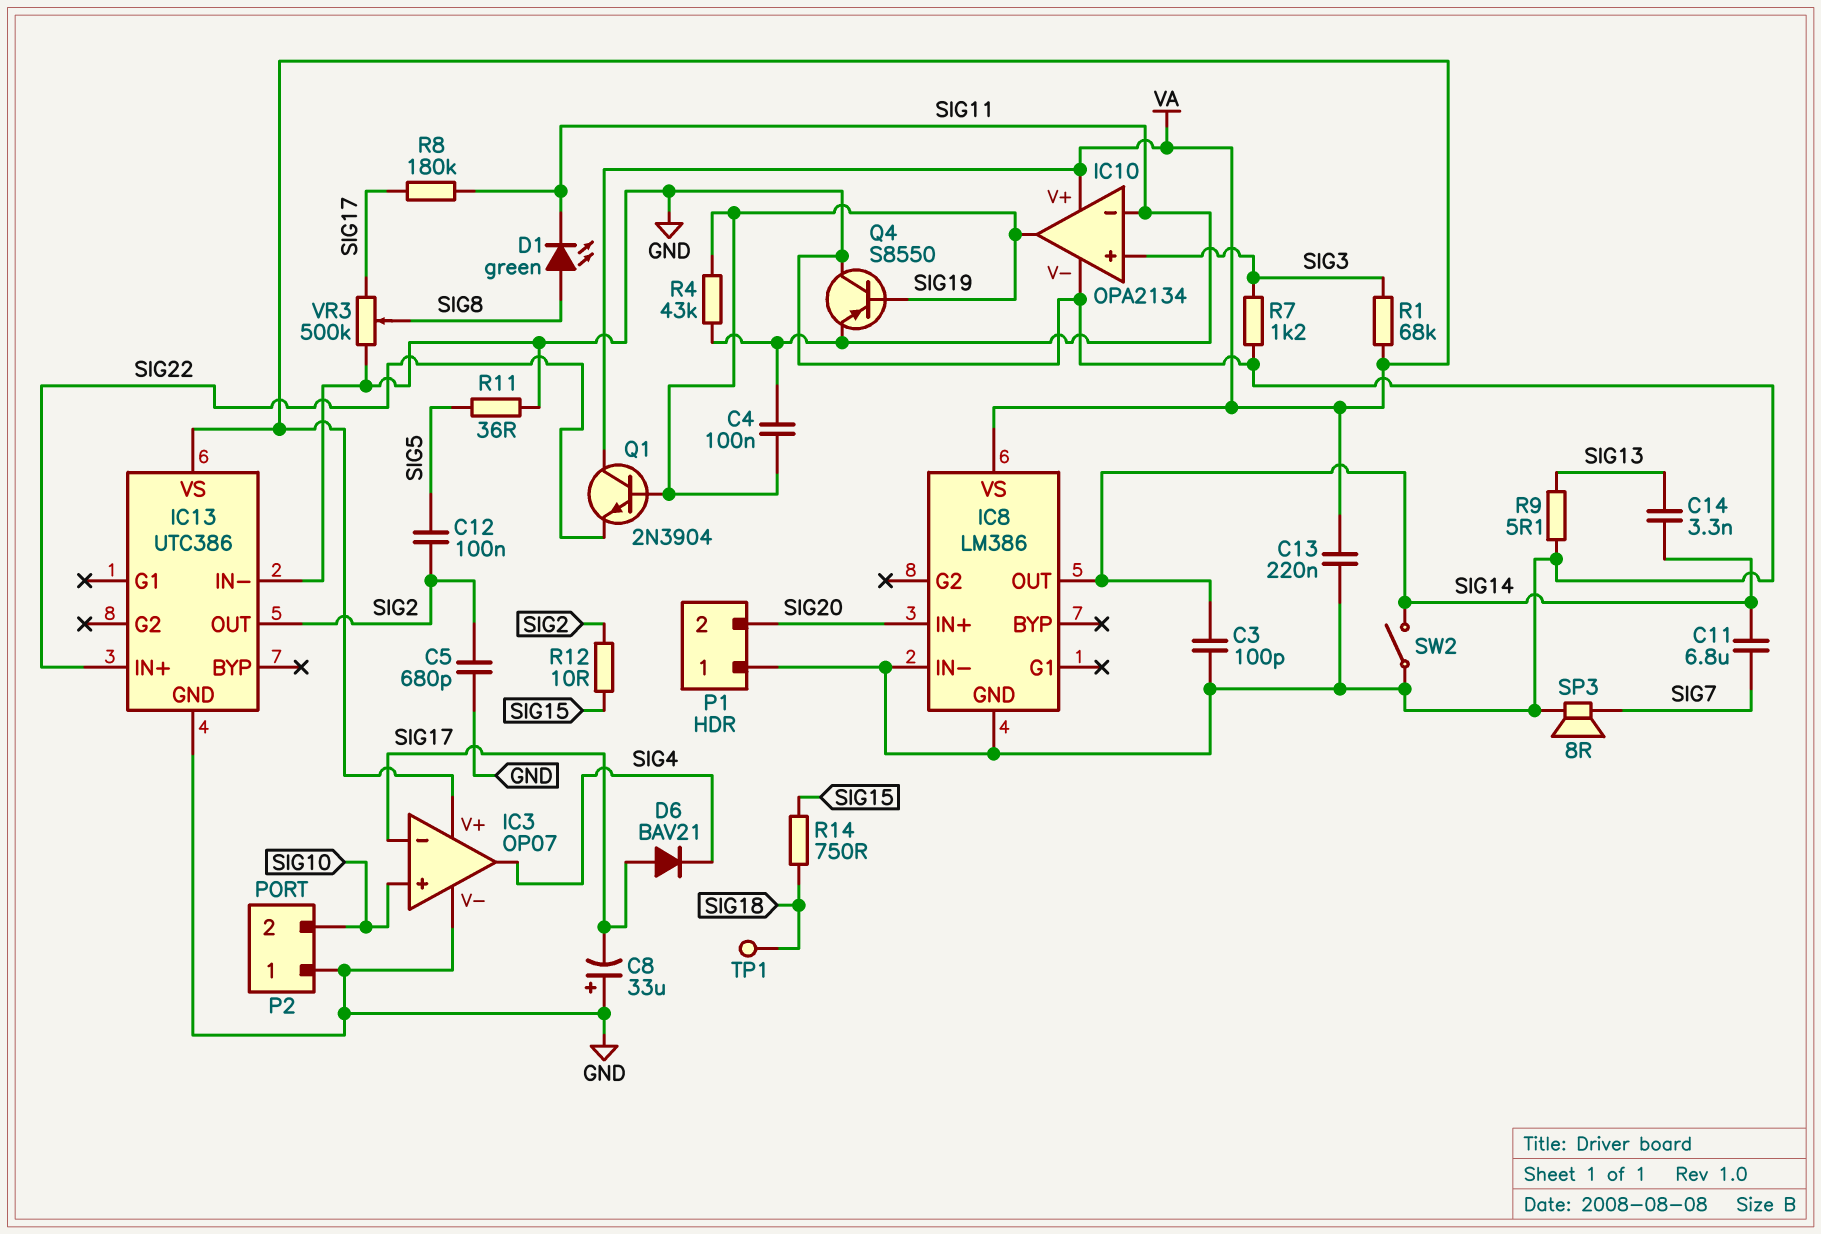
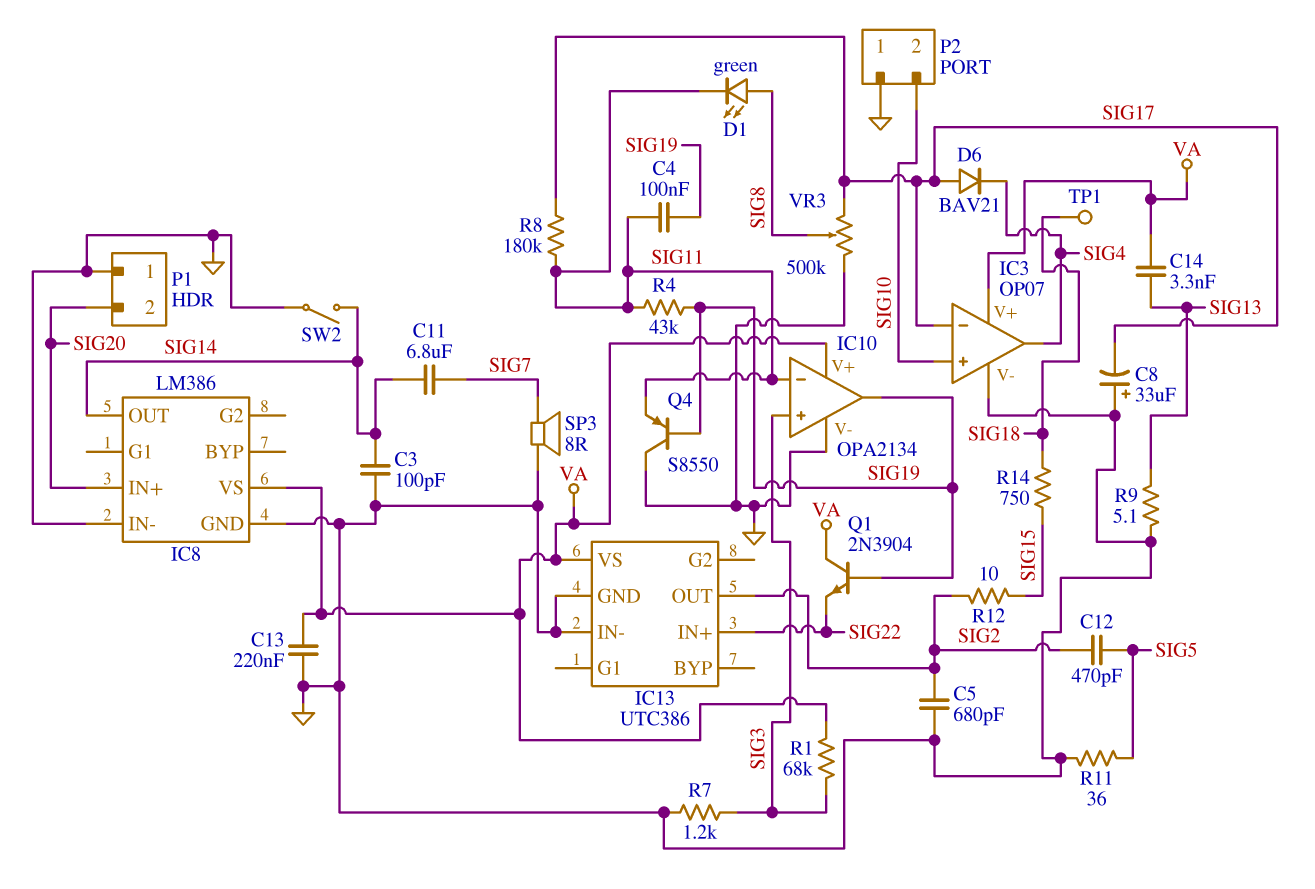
C12: 100nF (SIG2, SIG5) -> 470pF (SIG2, SIG5)
C14: 3.3nF (SIG13, SIG14) -> 3.3nF (SIG13, VA)

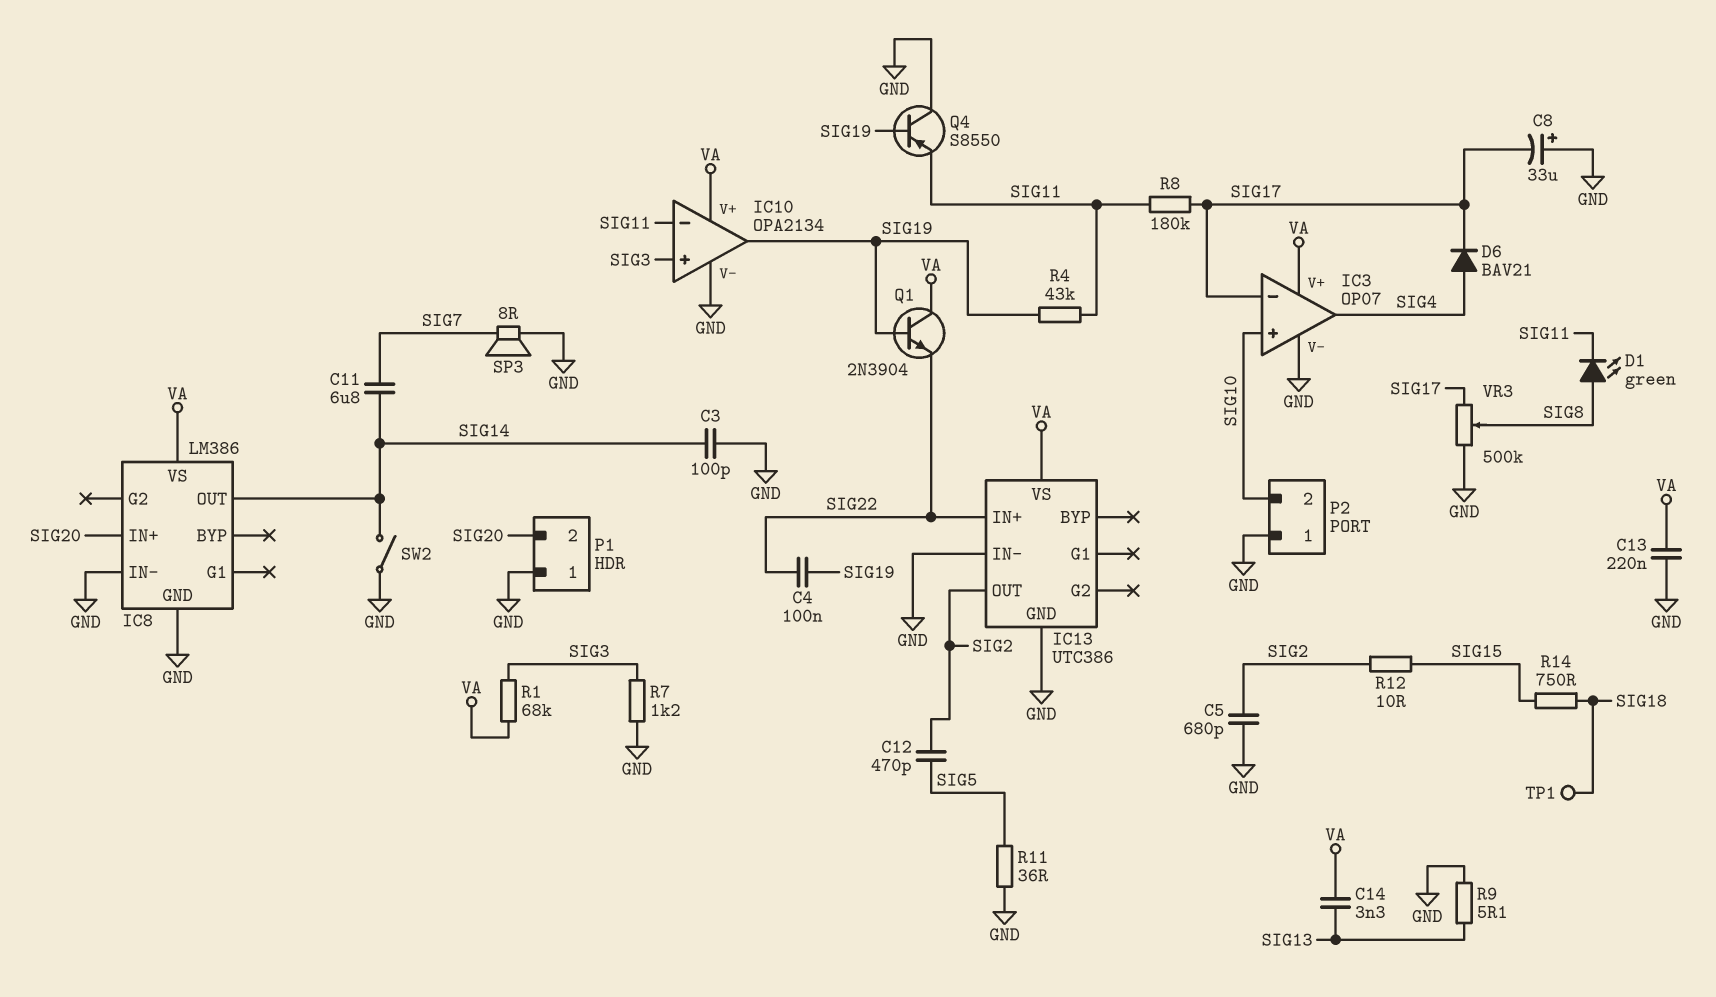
C4: 100nF (SIG11, SIG19) -> 100nF (SIG19, SIG22)
D6: diode BAV21 (A SIG17, K SIG4) -> diode BAV21 (A SIG4, K SIG17)

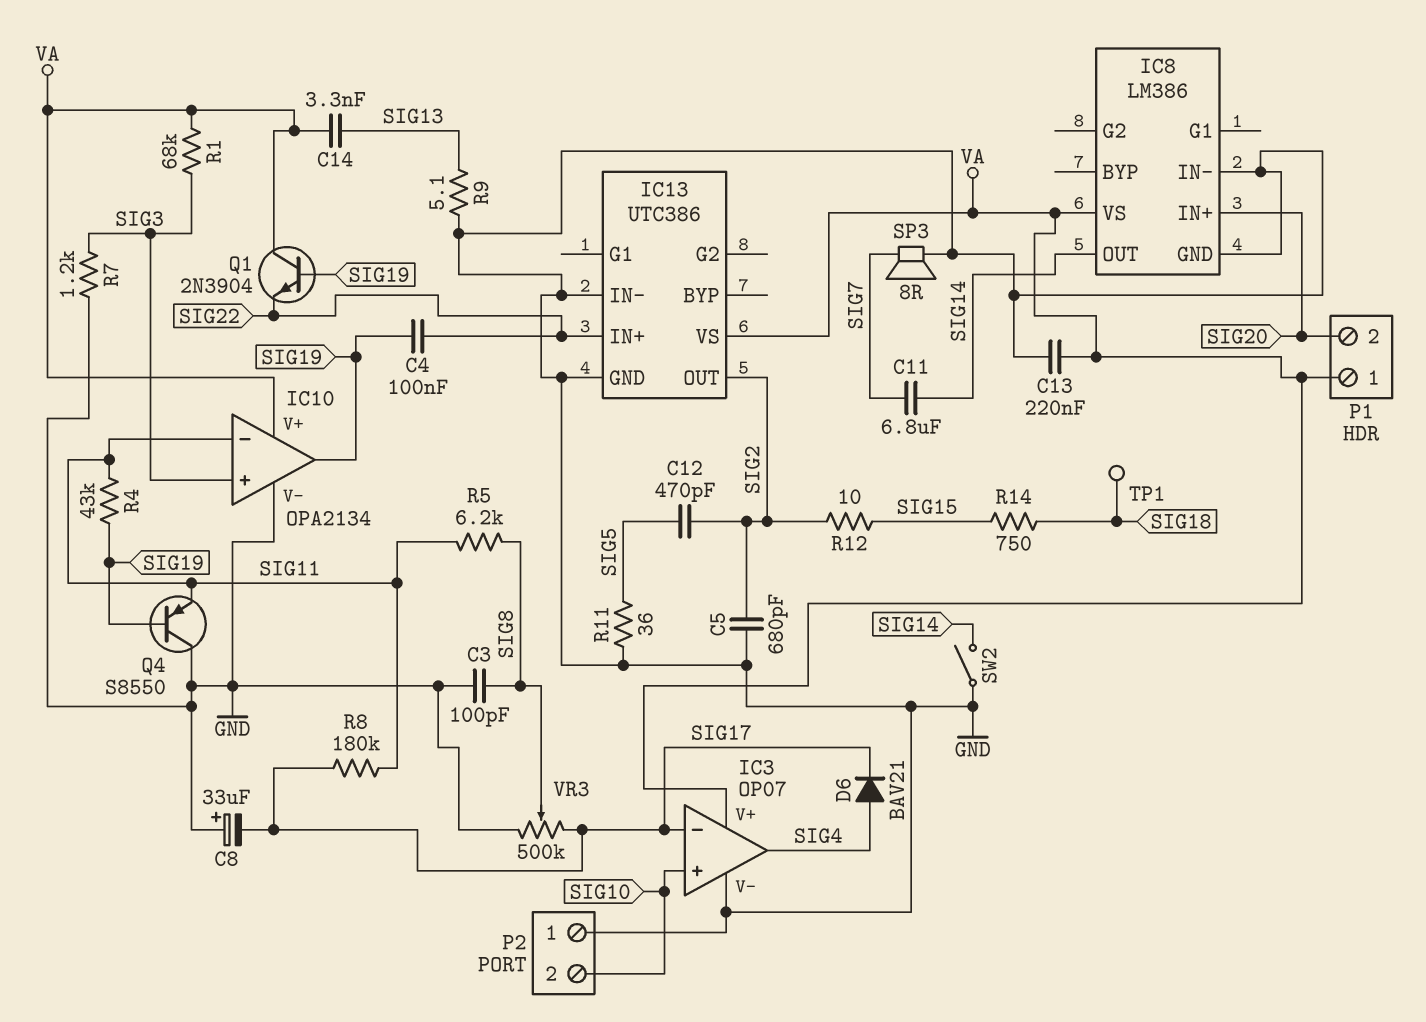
C3: 100pF (GND, SIG14) -> 100pF (GND, SIG8)
D1: LED green (A SIG8, K SIG11) -> none
P1 pin 1: GND -> VA
R5: none -> 6.2k (SIG8, SIG11)

